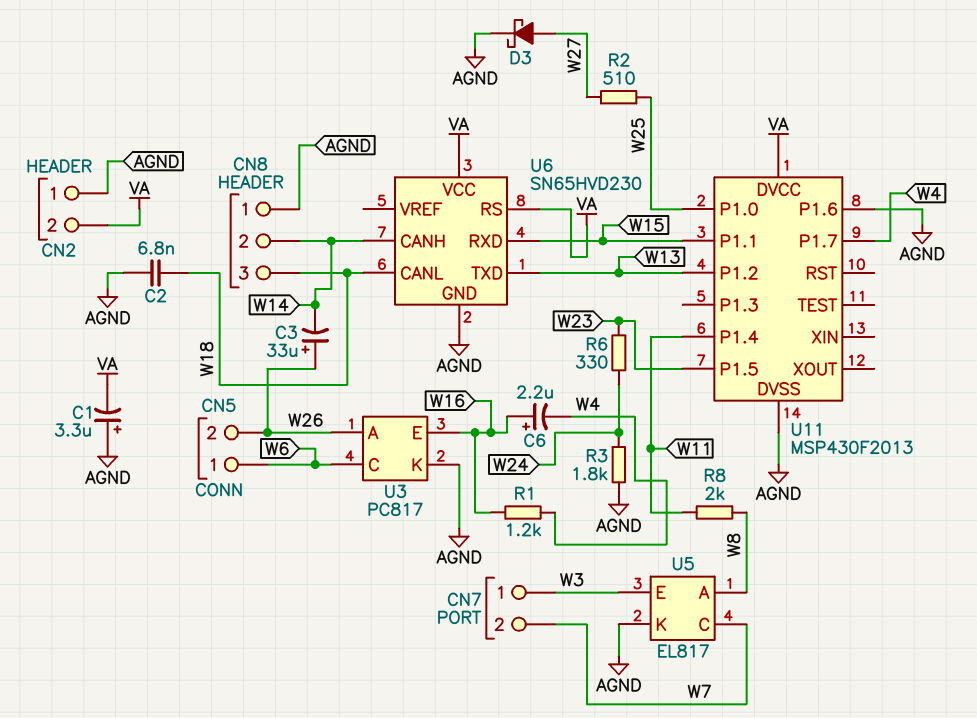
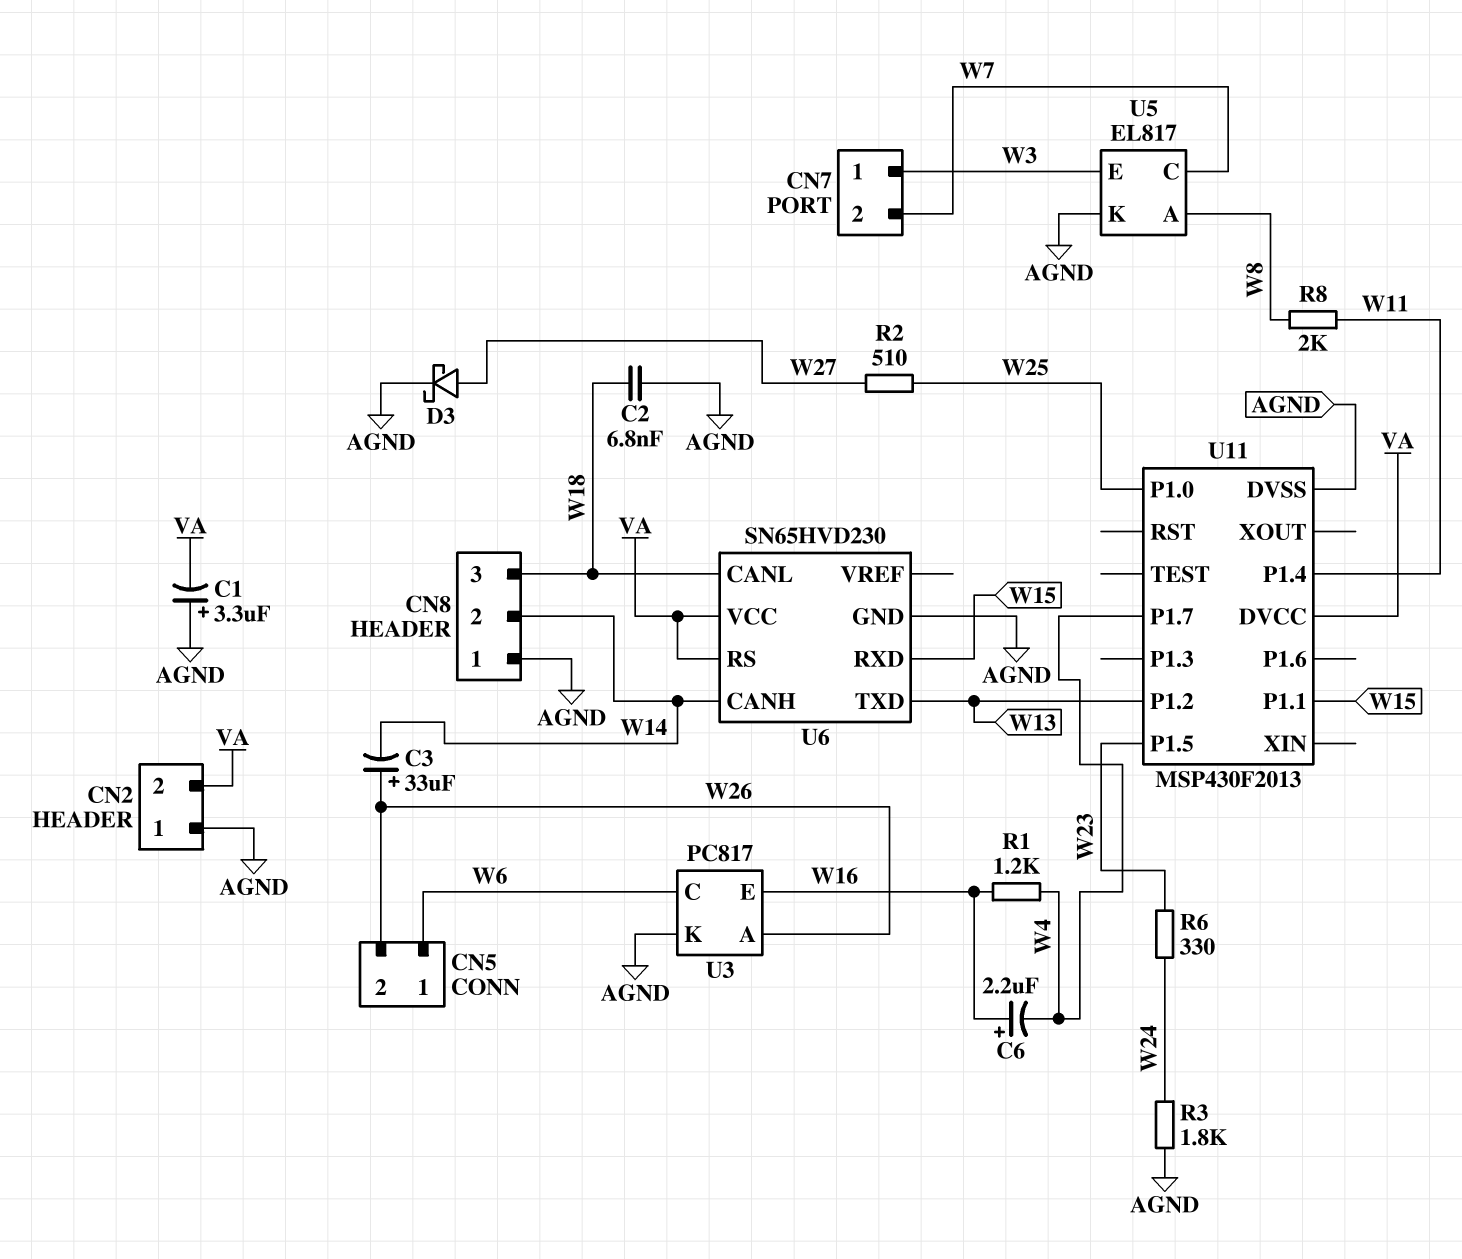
U11 pin P1.6: AGND -> none

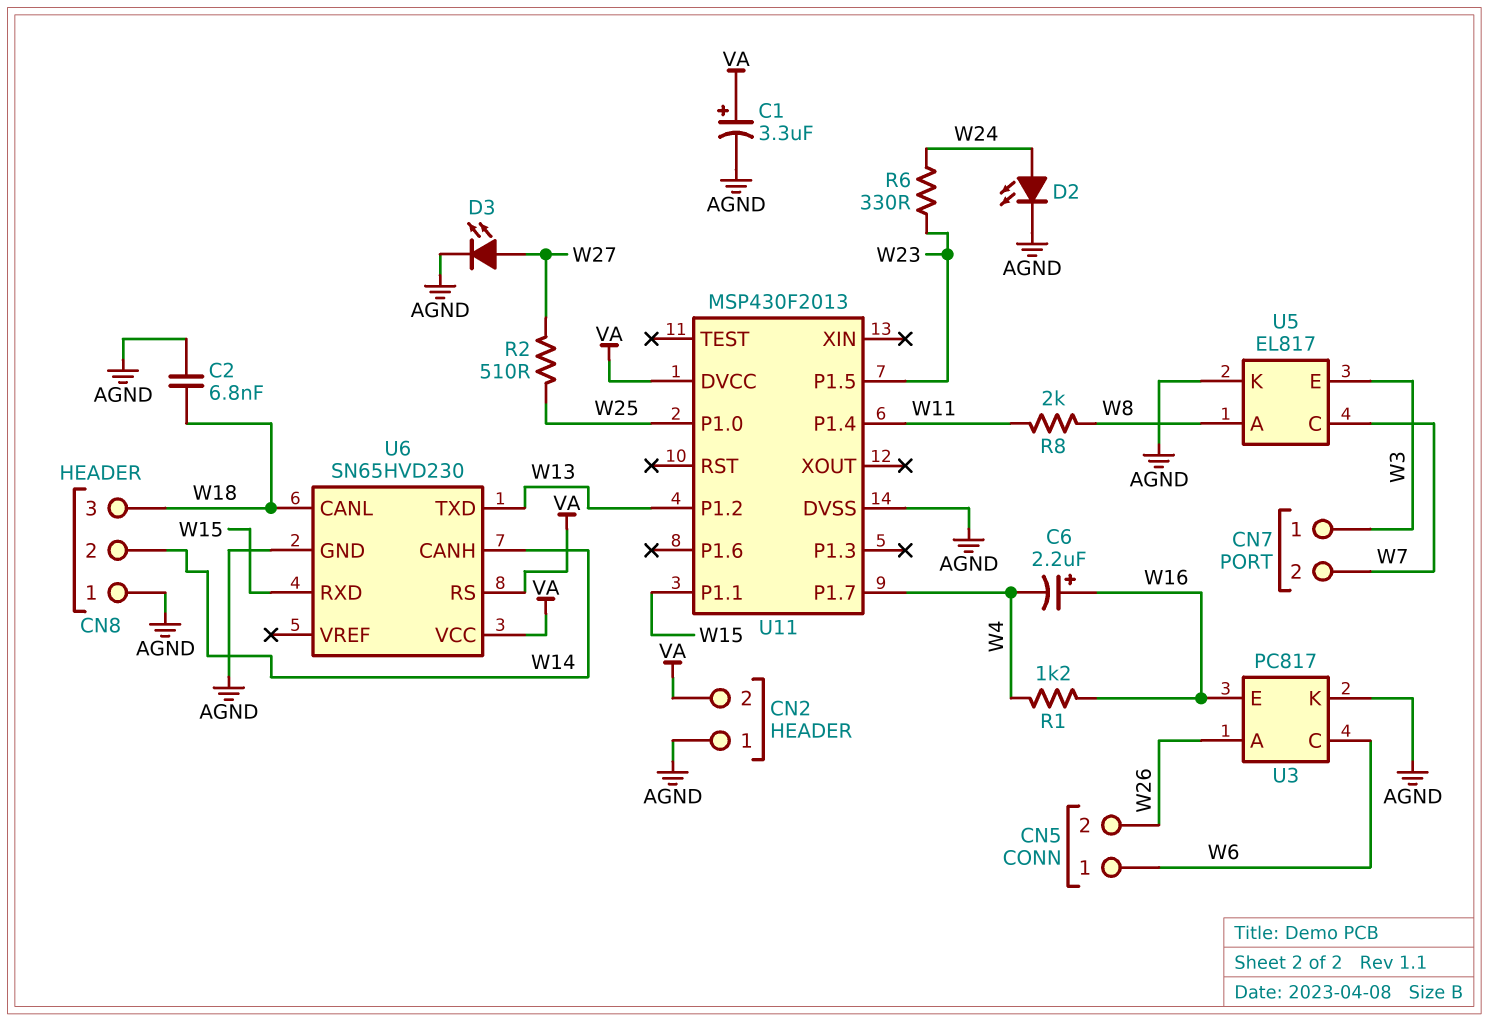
C1: 3.3uF (plus AGND, minus VA) -> 3.3uF (plus VA, minus AGND)
C3: 33uF (plus W26, minus W14) -> none
D2: none -> LED (A W24, K AGND)
D3: schottky (A W27, K AGND) -> LED (A W27, K AGND)
R3: 1.8k (AGND, W24) -> none

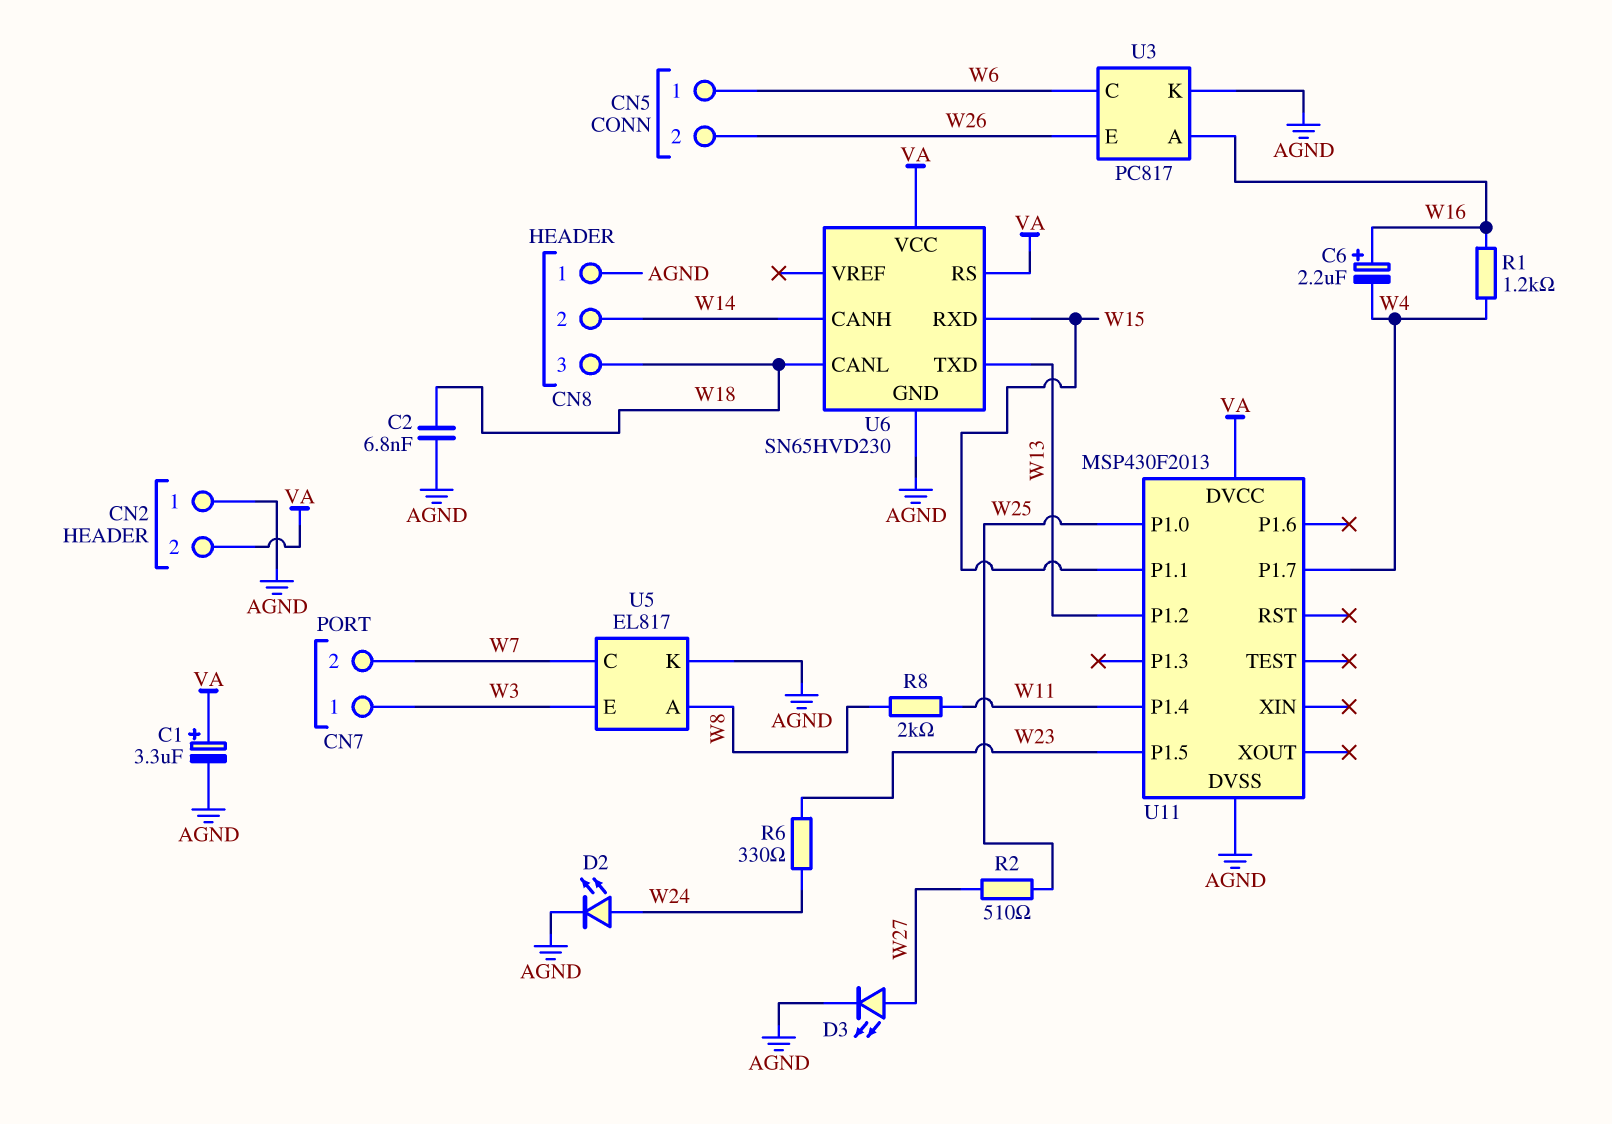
U3 pin A: W26 -> W16
U3 pin E: W16 -> W26

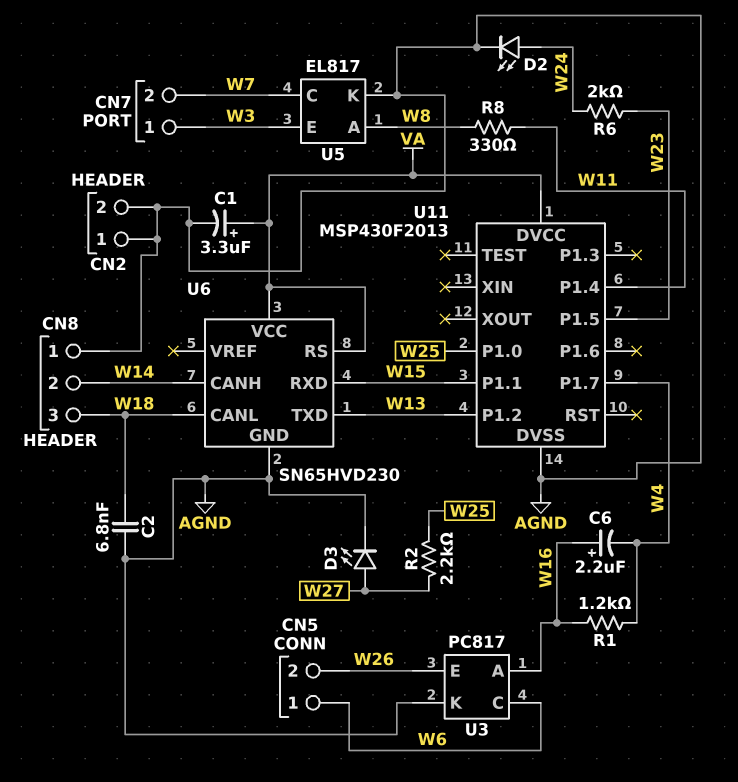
CN2 pin 2: VA -> AGND
R2: 510 (W25, W27) -> 2.2k (W25, W27)
R6: 330 (W23, W24) -> 2k (W23, W24)
R8: 2k (W8, W11) -> 330 (W8, W11)

